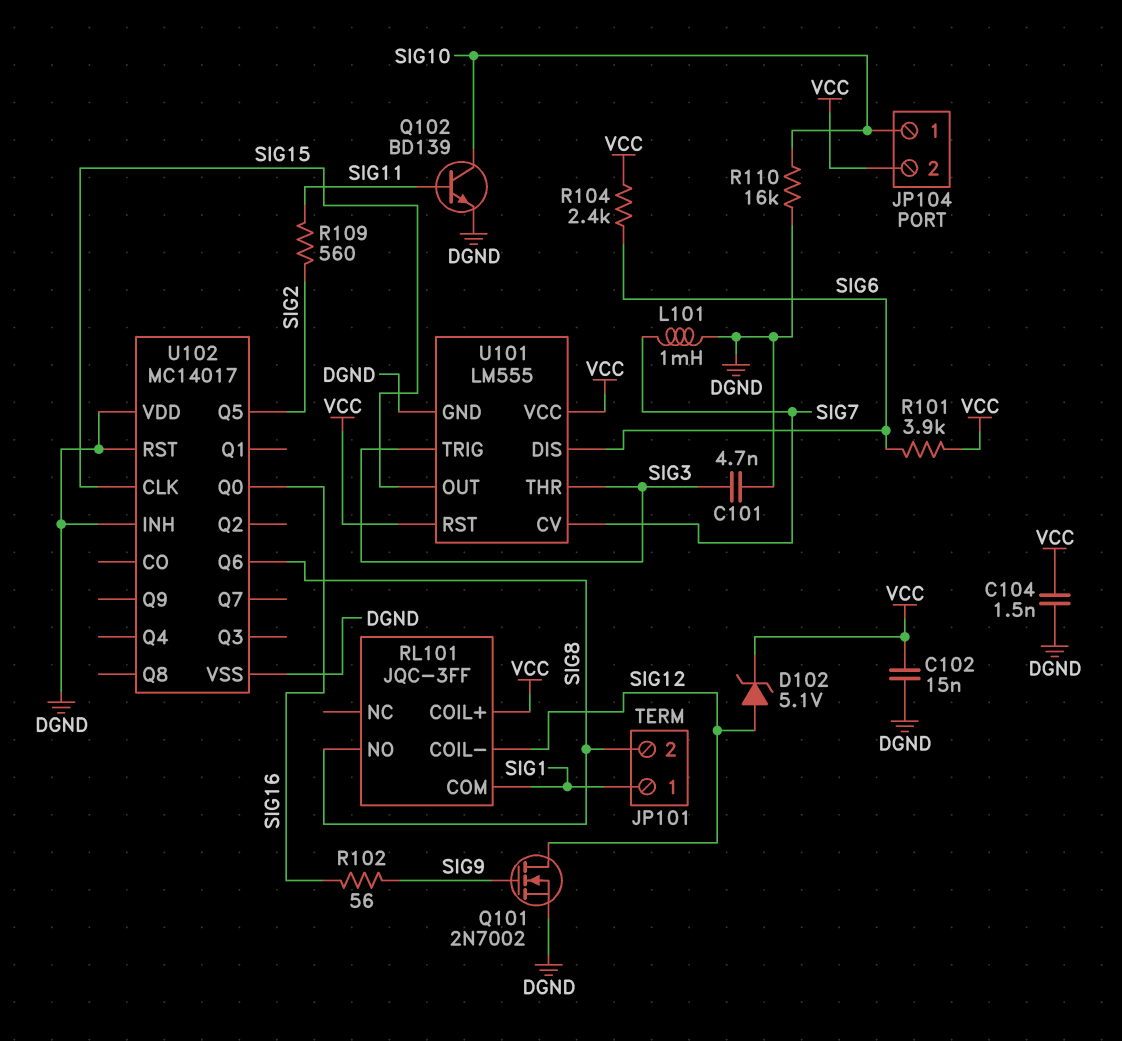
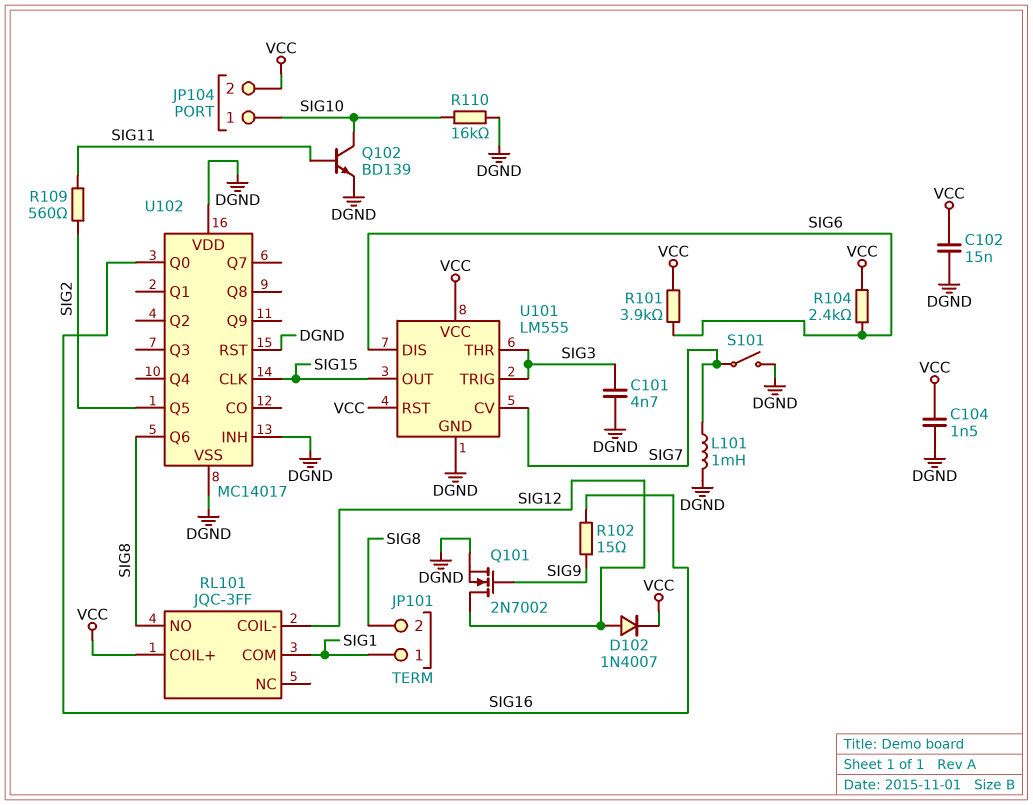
D102: zener 5.1V (A SIG12, K VCC) -> diode 1N4007 (A SIG12, K VCC)
R102: 56 (SIG9, SIG16) -> 15 (SIG9, SIG16)
S101: none -> switch (DGND, SIG7)

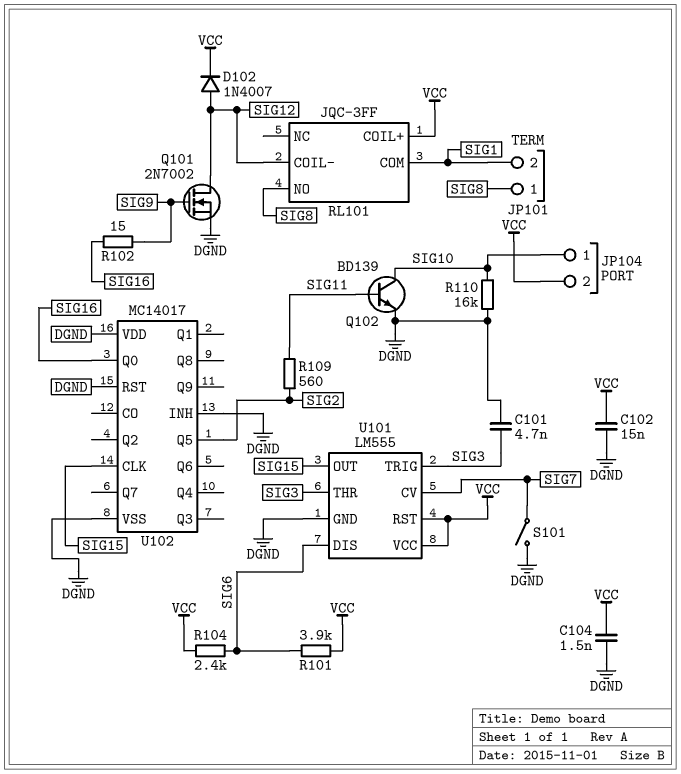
JP101 pin 1: SIG1 -> SIG8
JP101 pin 2: SIG8 -> SIG1
L101: 1mH (DGND, SIG7) -> none
U102 pin Q6: SIG8 -> none

